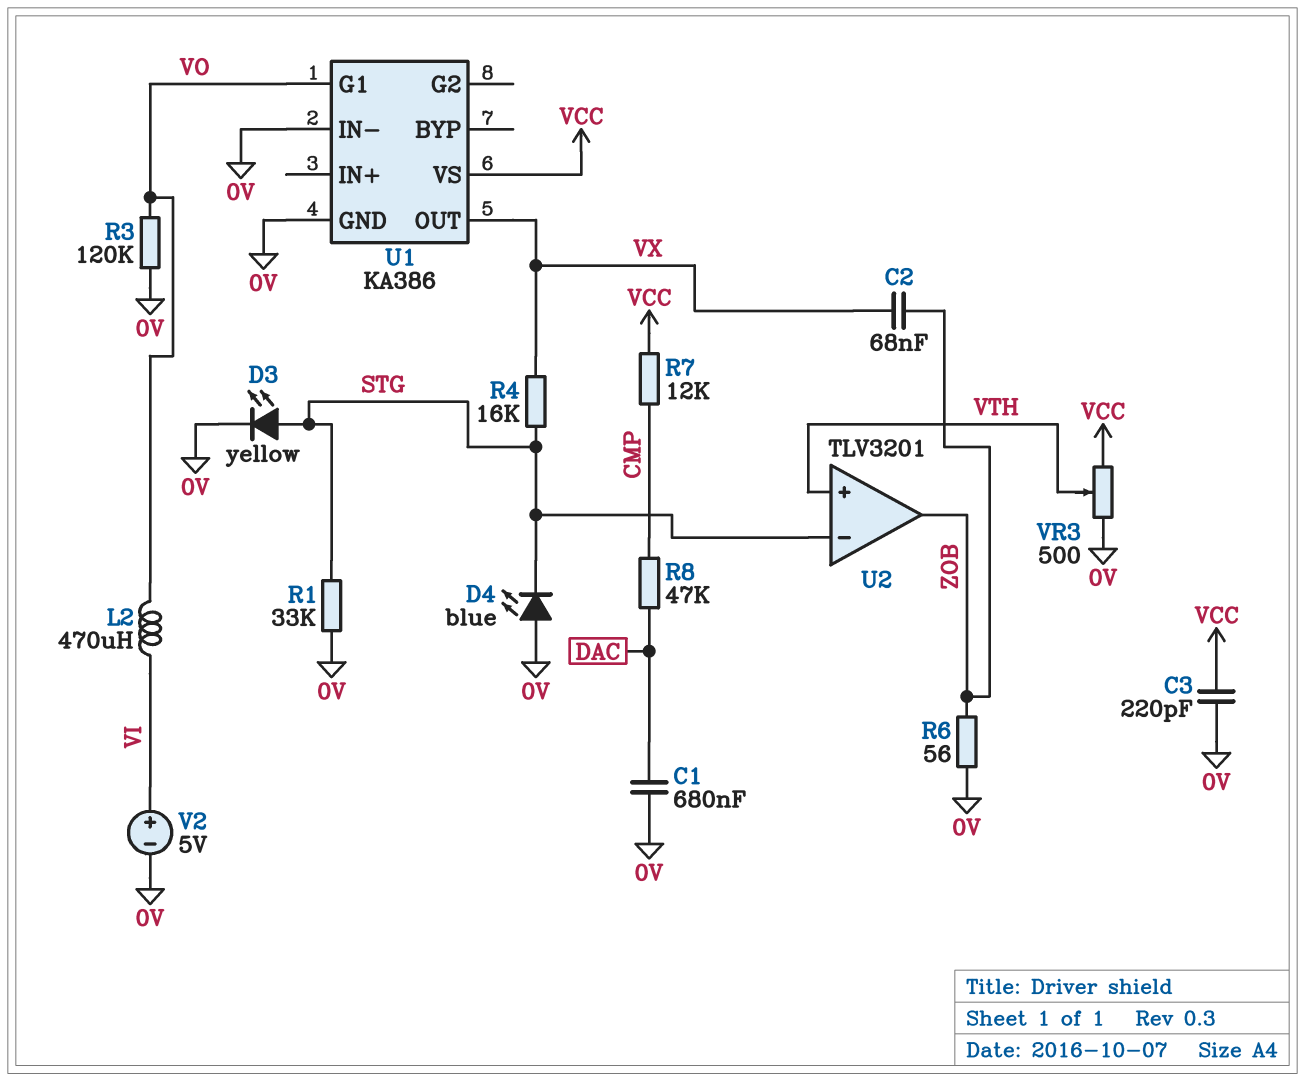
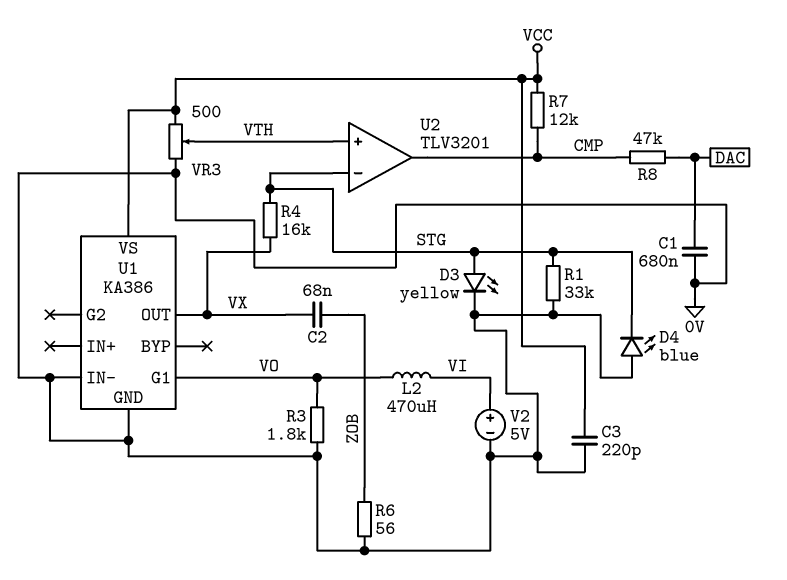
R3: 120k (0V, VO) -> 1.8k (0V, VO)
U2 pin out: ZOB -> CMP

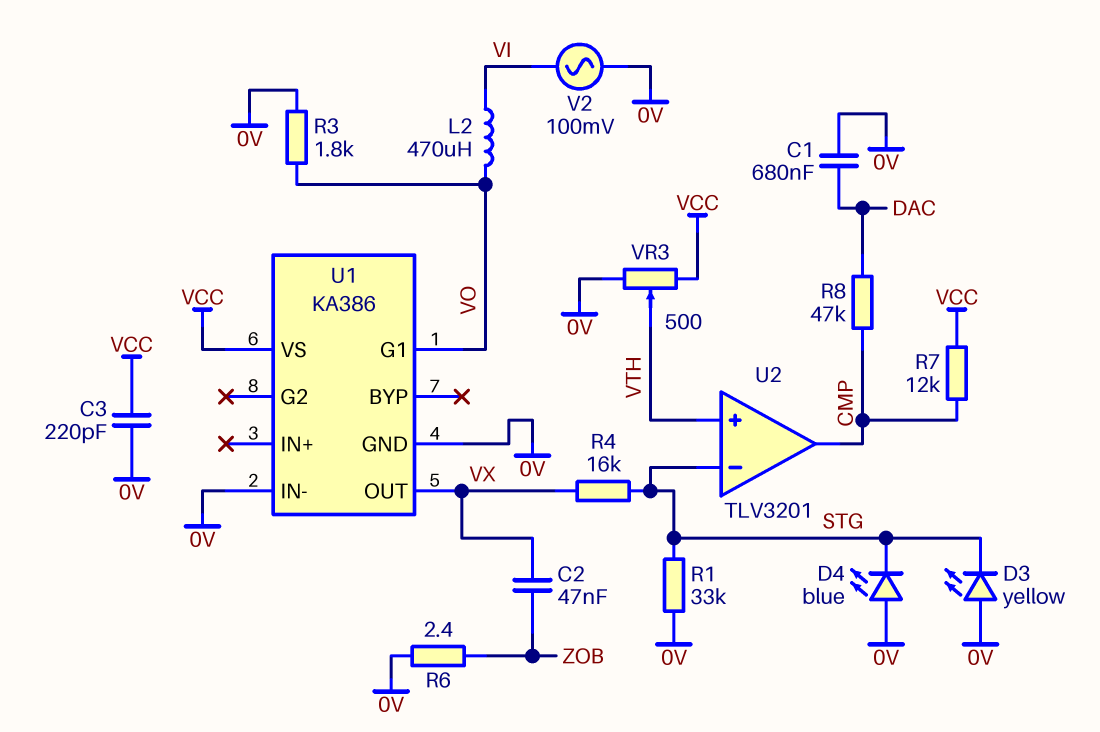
C2: 68nF (VX, ZOB) -> 47nF (VX, ZOB)
D3: LED yellow (A STG, K 0V) -> LED yellow (A 0V, K STG)
R6: 56 (0V, ZOB) -> 2.4 (0V, ZOB)
V2: 5V (plus VI, minus 0V) -> AC 100mV (0V, VI)

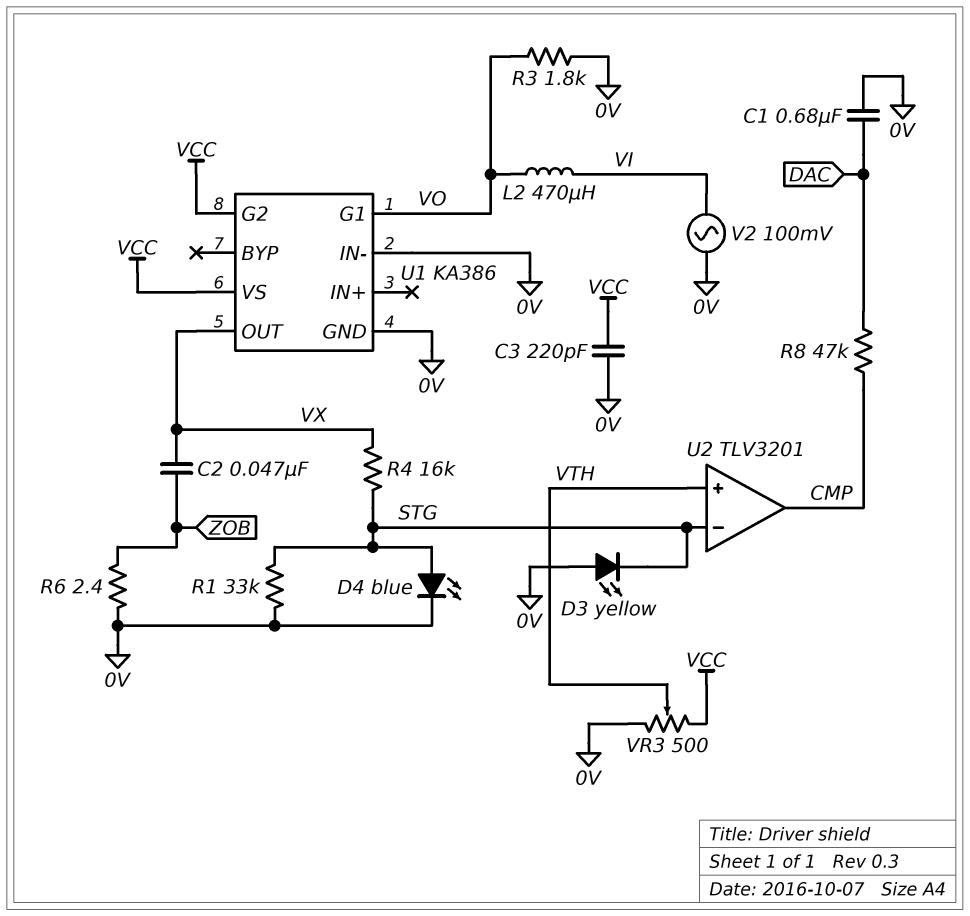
D4: LED blue (A 0V, K STG) -> LED blue (A STG, K 0V)
R7: 12k (CMP, VCC) -> none
U1 pin G2: none -> VCC

